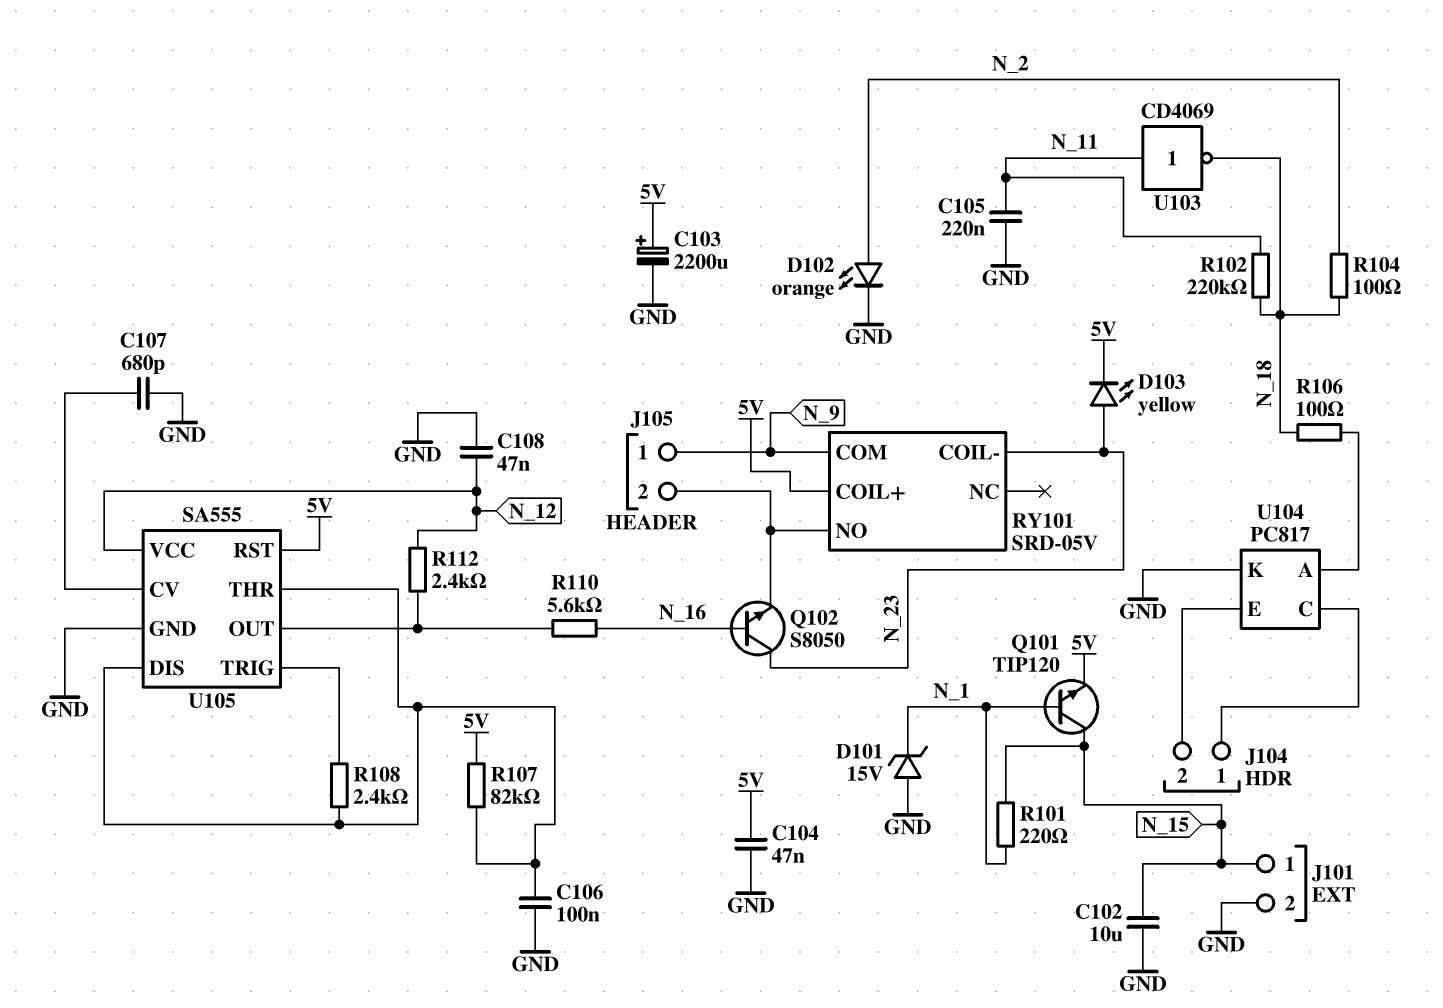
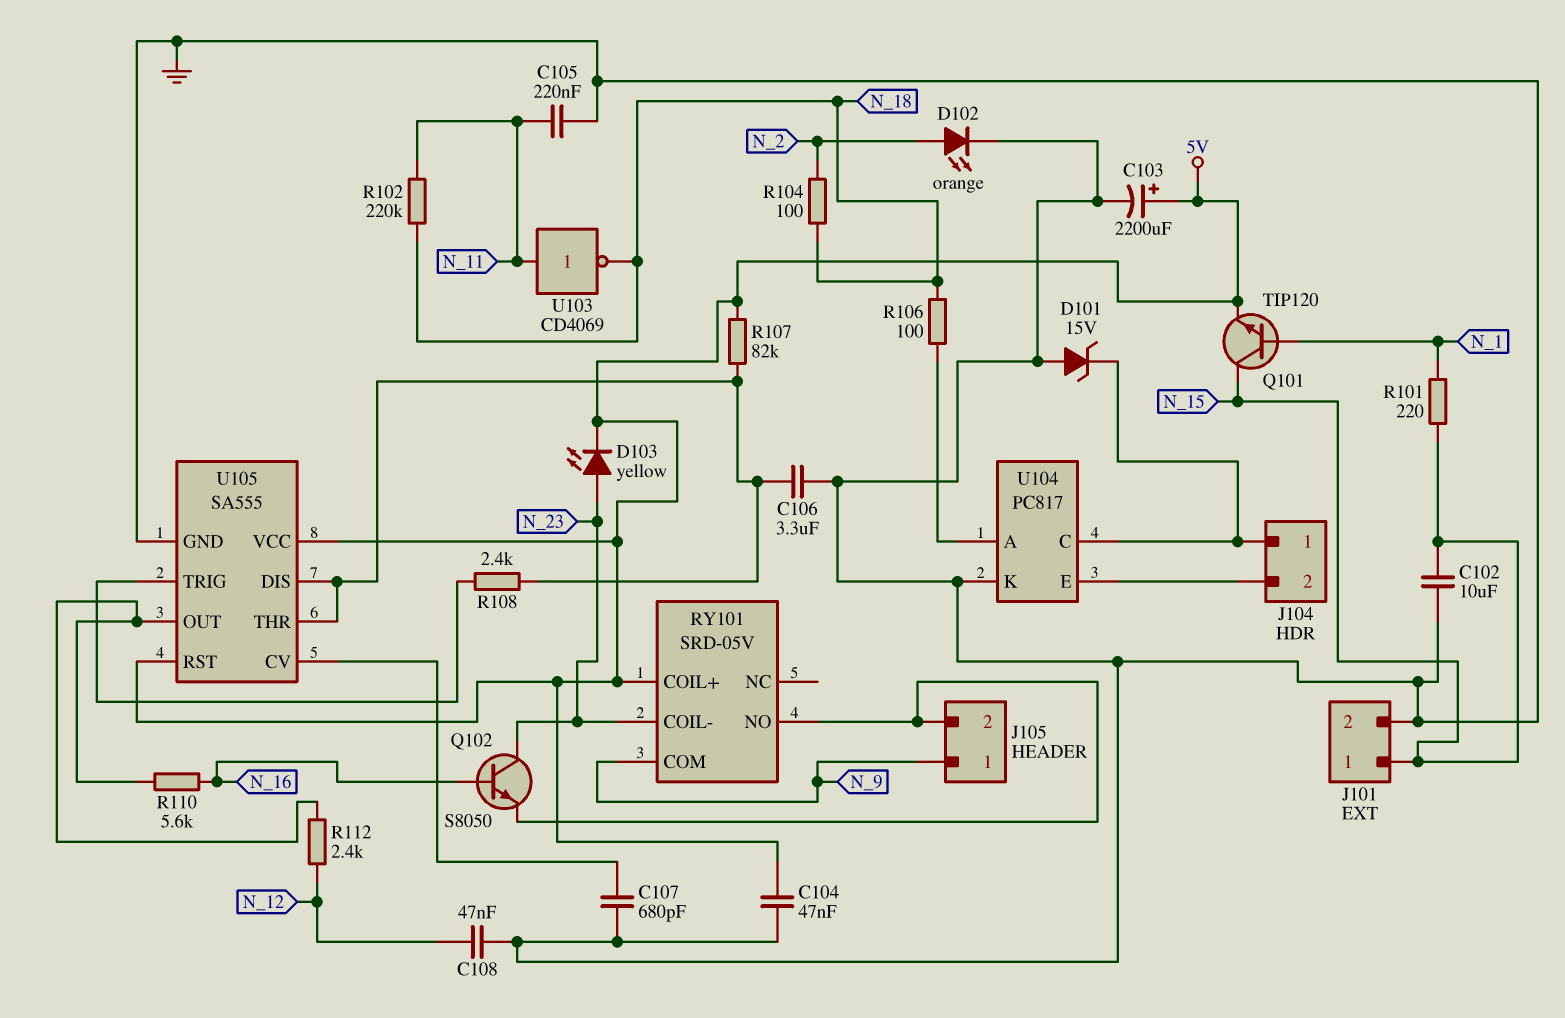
C106: 100nF (GND, U105/DIS) -> 3.3uF (GND, U105/DIS)
D101: zener 15V (A GND, K N_1) -> zener 15V (A GND, K J104/1)
U105 pin VCC: N_12 -> 5V

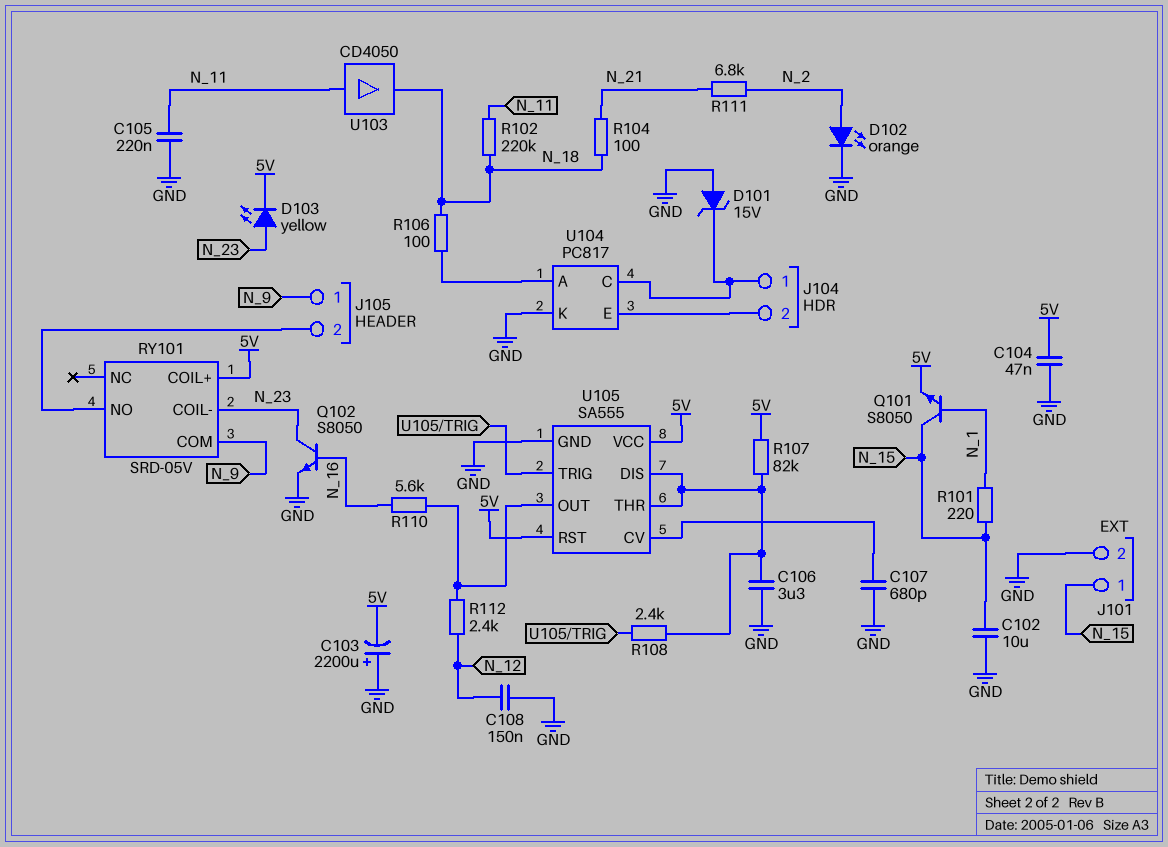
C103: 2200uF (plus 5V, minus GND) -> 2200uF (plus GND, minus 5V)
C108: 47nF (GND, N_12) -> 150nF (GND, N_12)
Q101: NPN TIP120 (B N_1, C N_15, E 5V) -> NPN S8050 (B N_1, C N_15, E 5V)
Q102: NPN S8050 (B N_16, C N_23, E J105/2) -> NPN S8050 (B N_16, C N_23, E GND)
R104: 100 (N_2, N_18) -> 100 (N_18, N_21)
R111: none -> 6.8k (N_2, N_21)
U103: NOT CD4069 (in N_11, out N_18) -> buffer CD4050 (in N_11, out N_18)

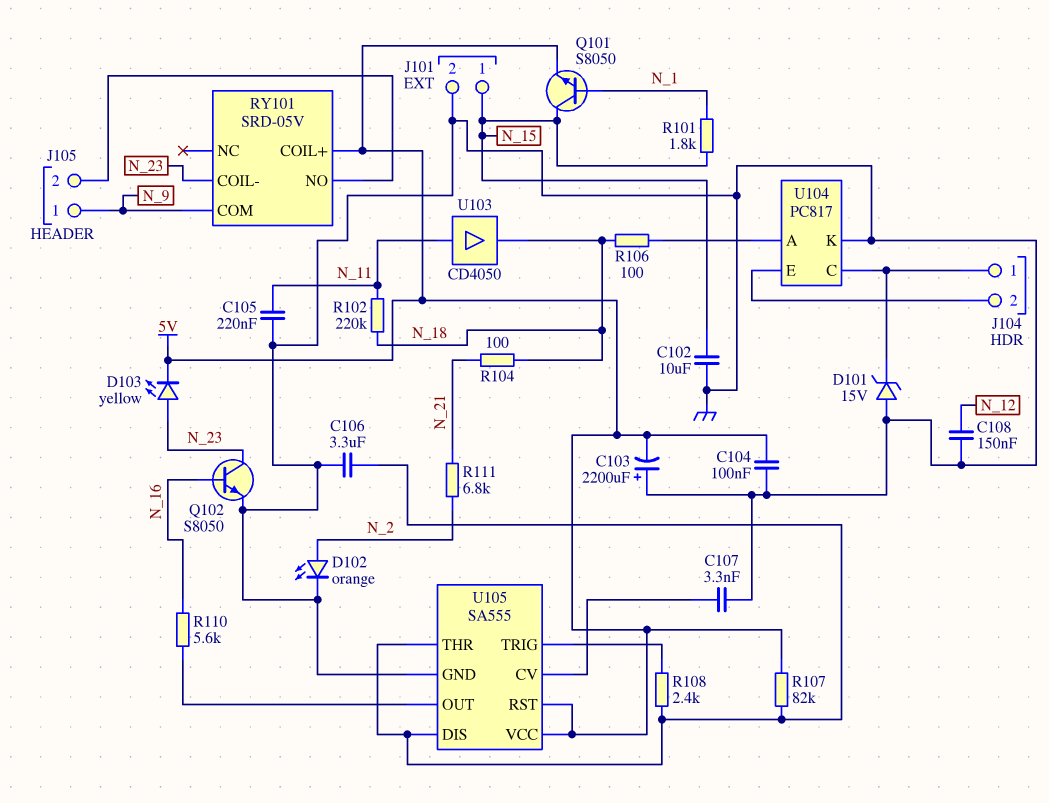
C104: 47nF (5V, GND) -> 100nF (5V, GND)
C107: 680pF (GND, U105/CV) -> 3.3nF (GND, U105/CV)
R101: 220 (N_1, N_15) -> 1.8k (N_1, N_15)
R112: 2.4k (N_12, U105/OUT) -> none

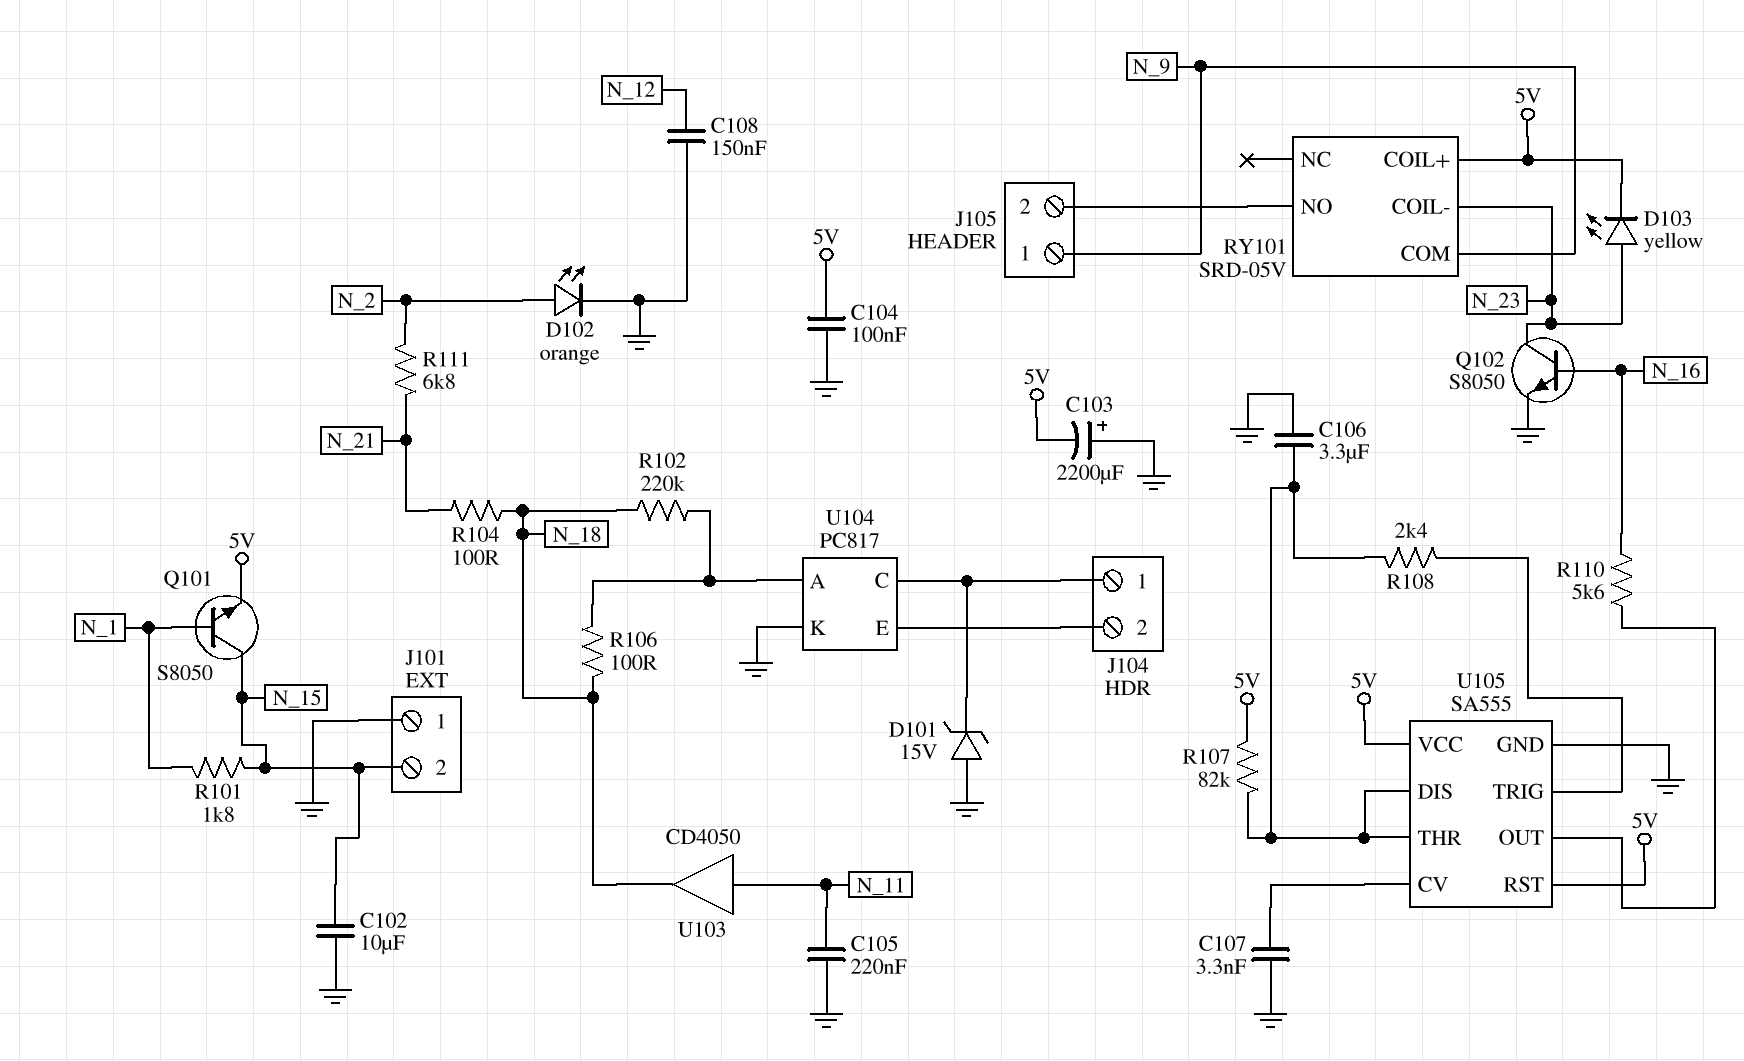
J101 pin 1: N_15 -> GND
J101 pin 2: GND -> N_15
R102: 220k (N_11, N_18) -> 220k (N_18, U104/A)

